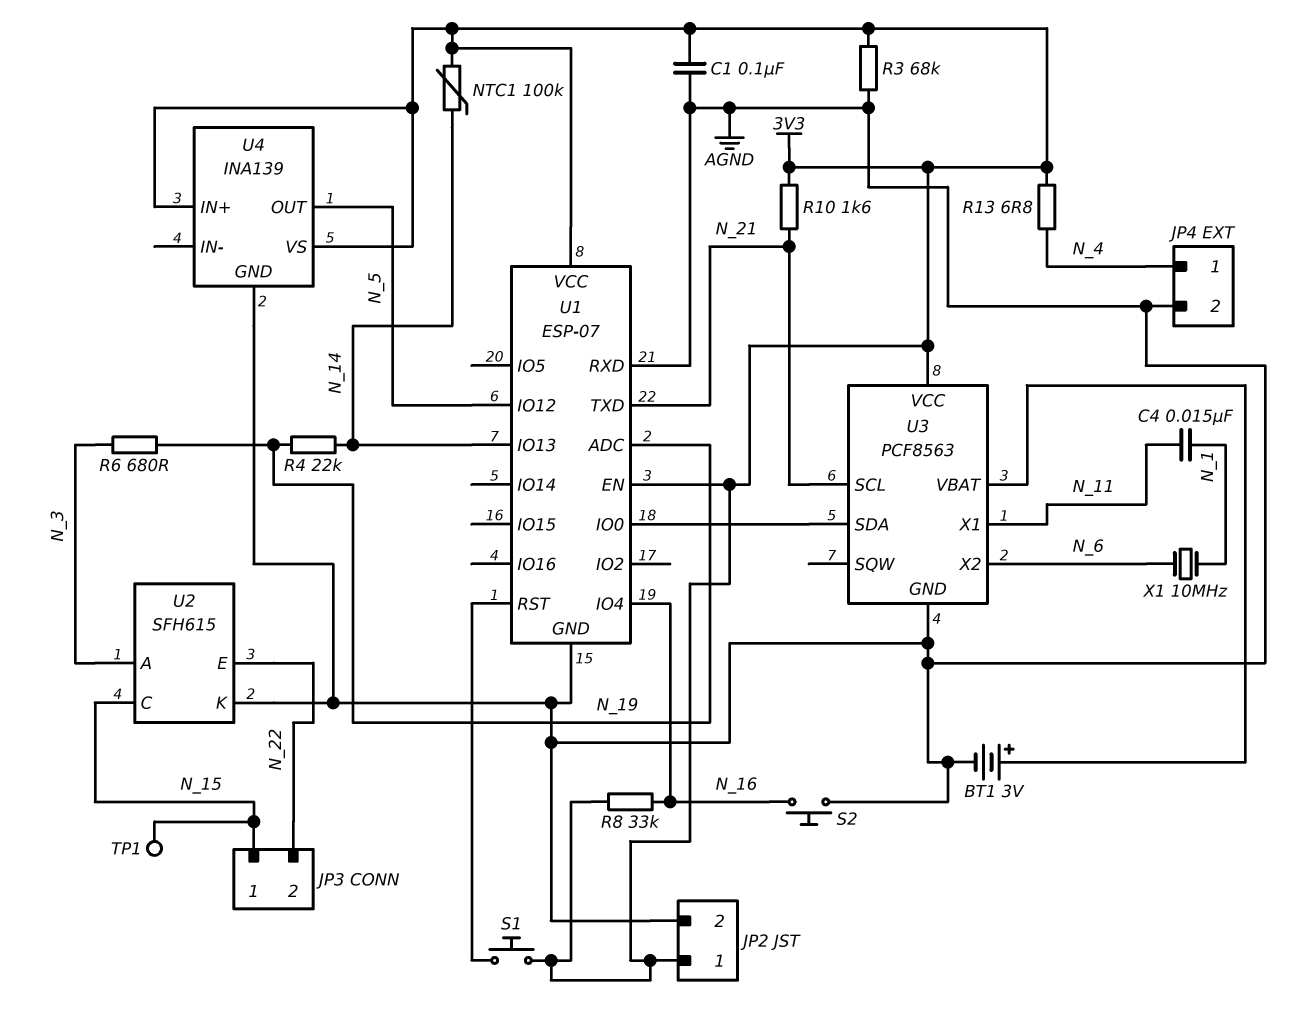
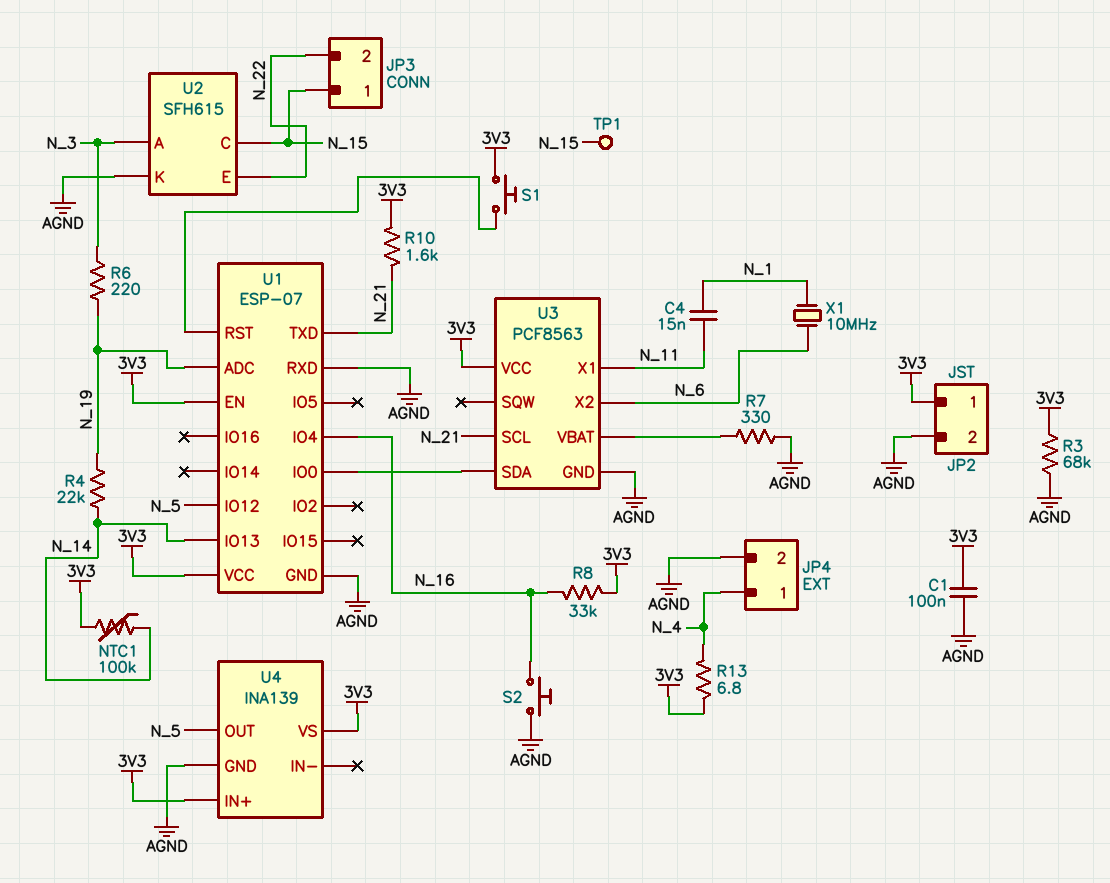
BT1: 3V (plus U3/VBAT, minus AGND) -> none
R6: 680 (N_3, N_19) -> 220 (N_3, N_19)
R7: none -> 330 (AGND, U3/VBAT)

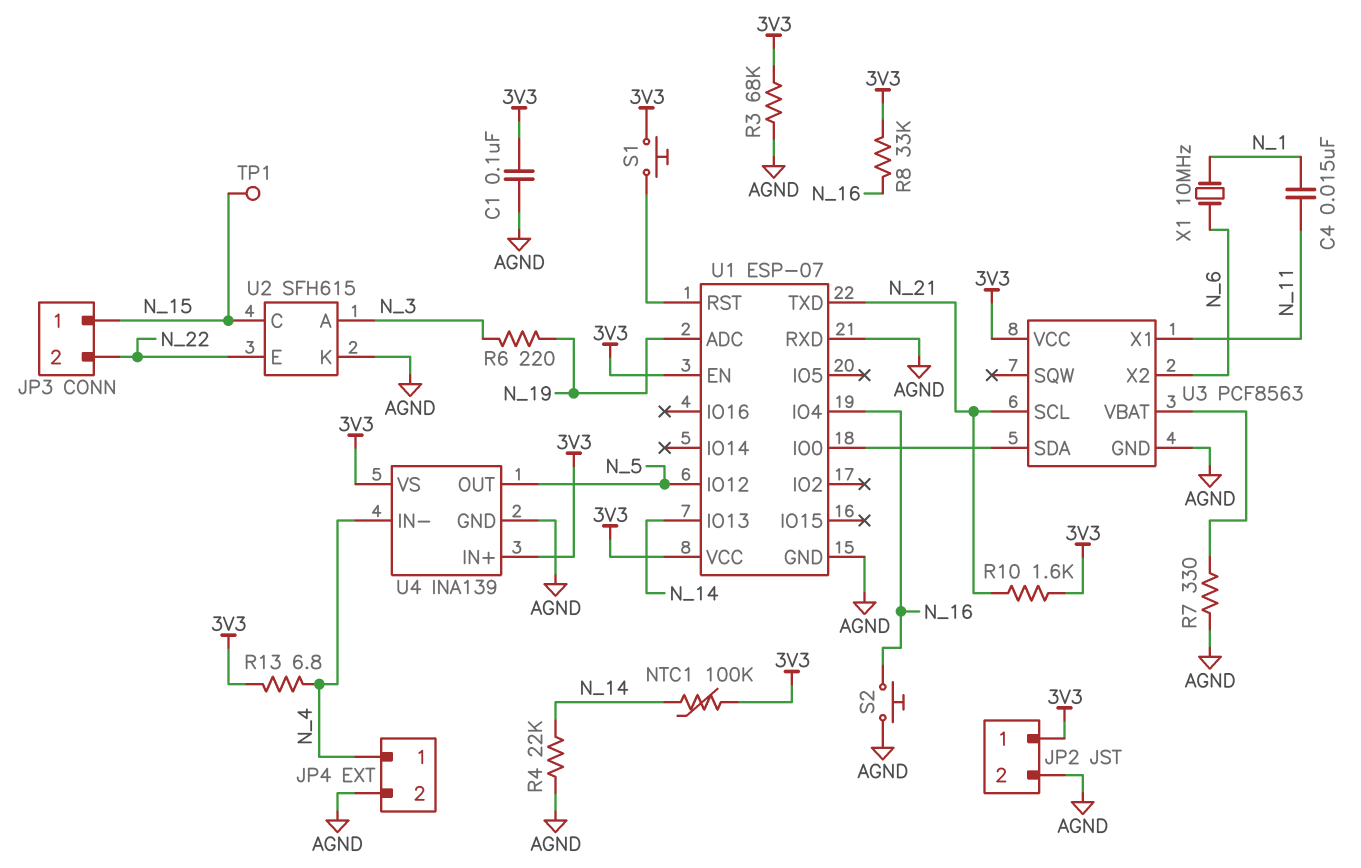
R4: 22k (N_14, N_19) -> 22k (AGND, N_14)
U4 pin IN-: none -> N_4

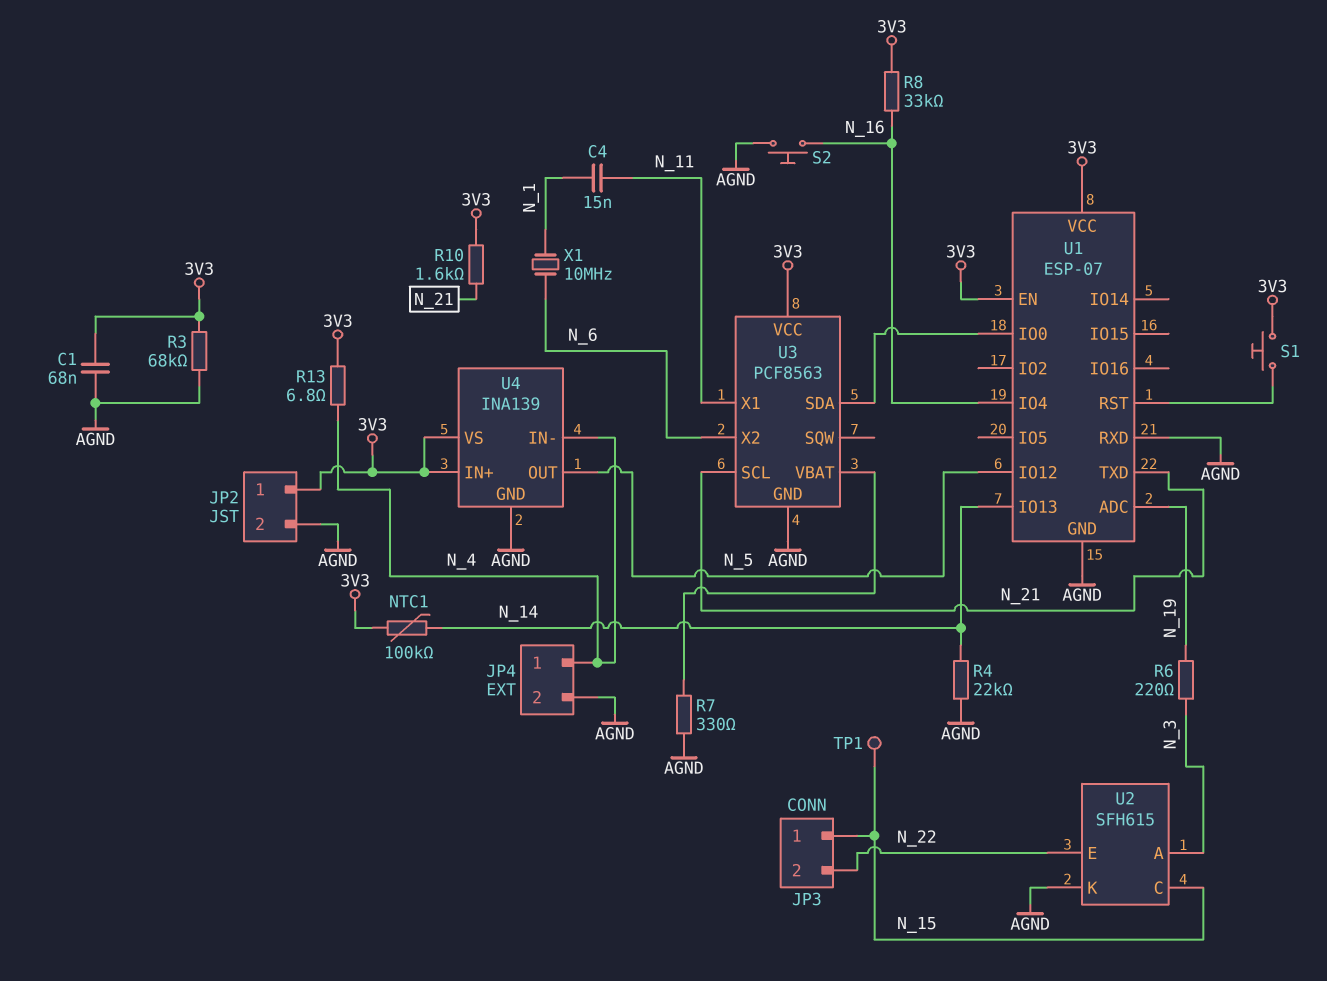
C1: 100nF (3V3, AGND) -> 68nF (3V3, AGND)

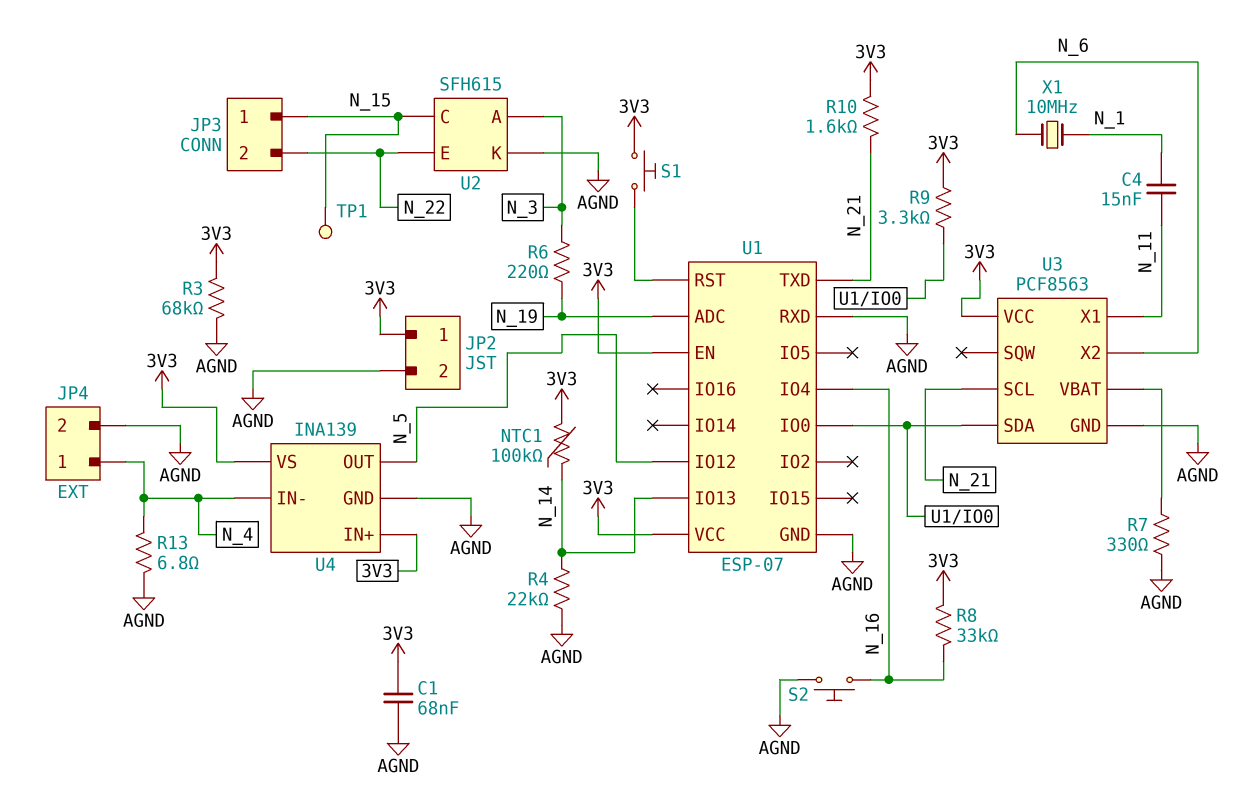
R9: none -> 3.3k (3V3, U1/IO0)
R13: 6.8 (3V3, N_4) -> 6.8 (AGND, N_4)

